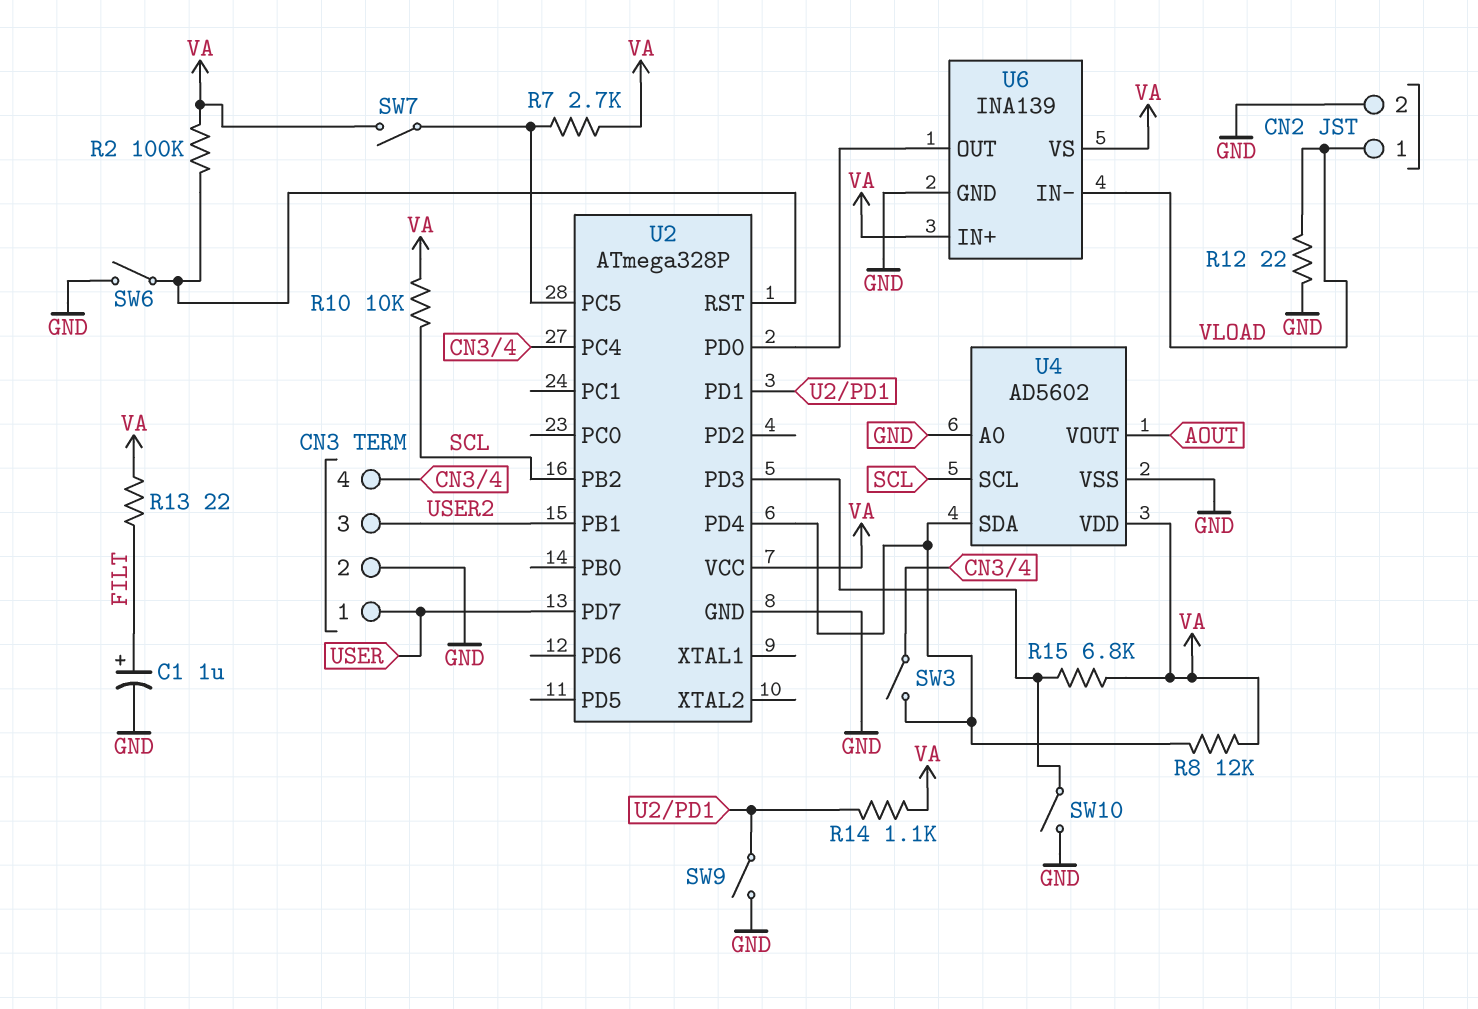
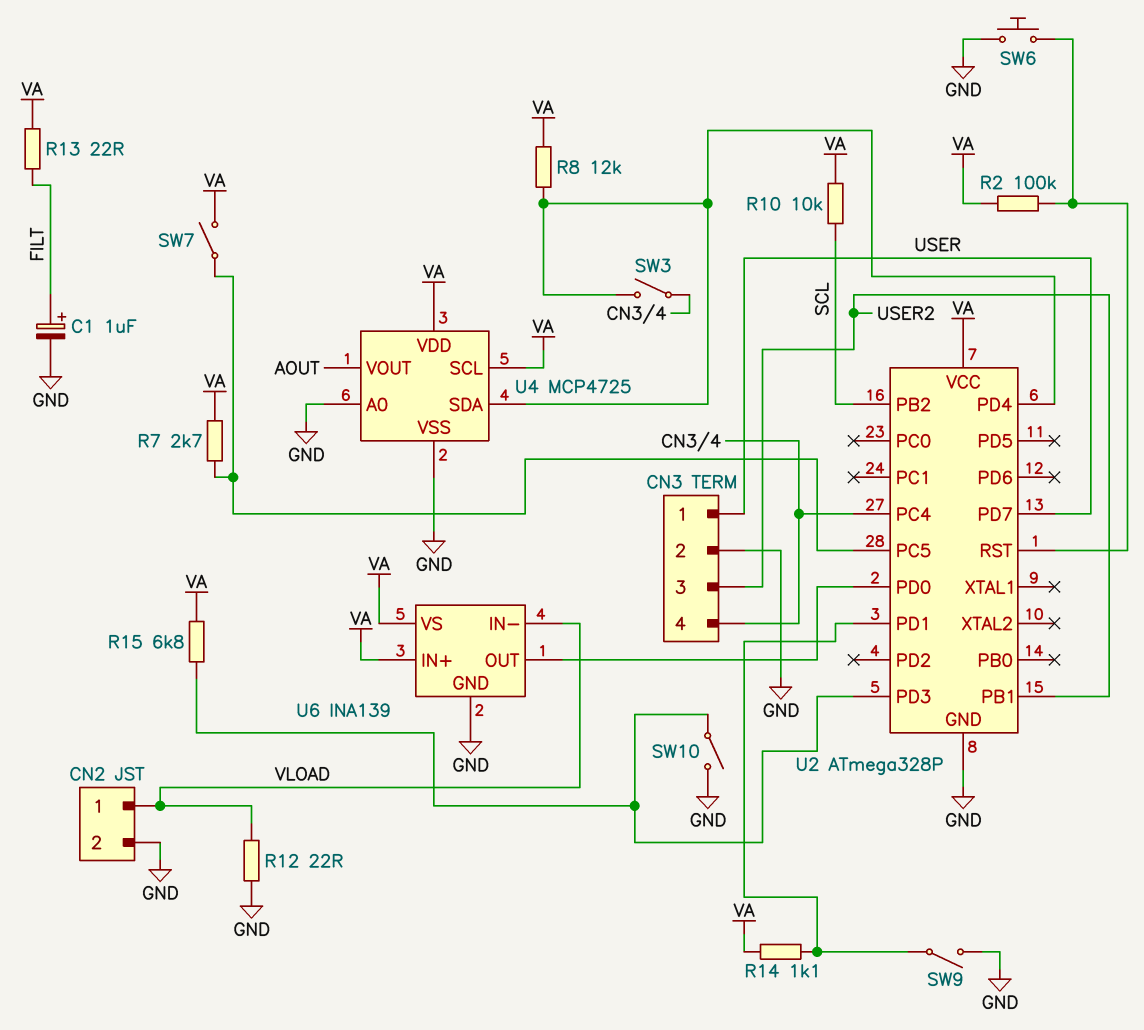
SW6: switch (GND, U2/RST) -> button (GND, U2/RST)
U4: AD5602 -> MCP4725
U4 pin SCL: SCL -> VA

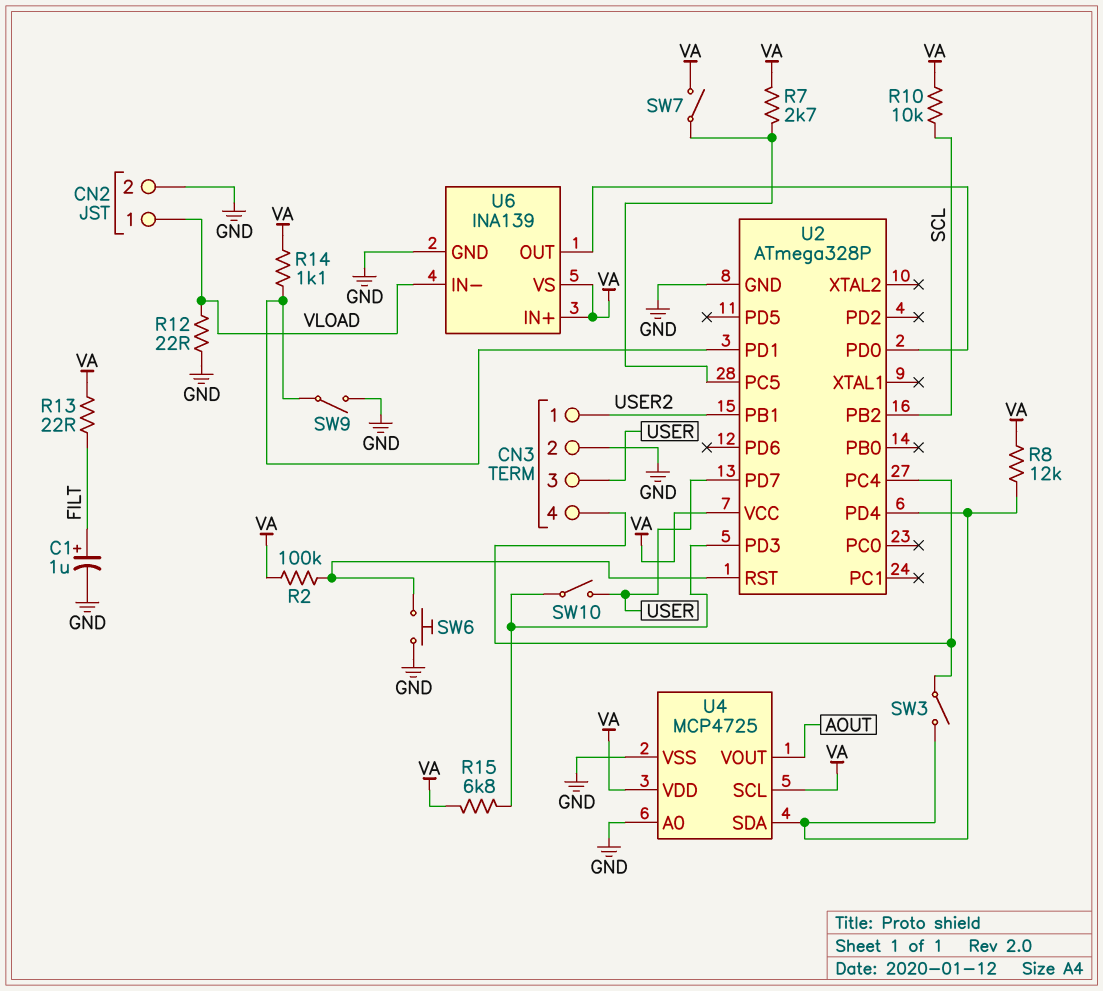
CN3 pin 1: USER -> USER2
CN3 pin 3: USER2 -> USER
SW10: switch (GND, U2/PD3) -> switch (U2/PD3, USER)

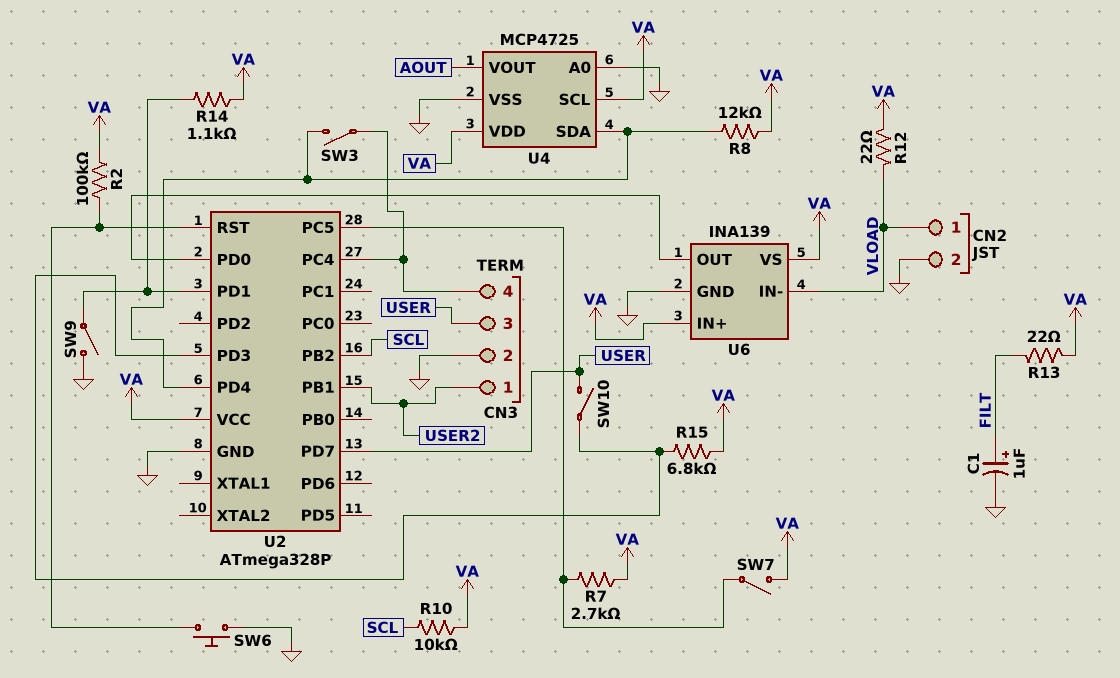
R12: 22 (GND, VLOAD) -> 22 (VA, VLOAD)

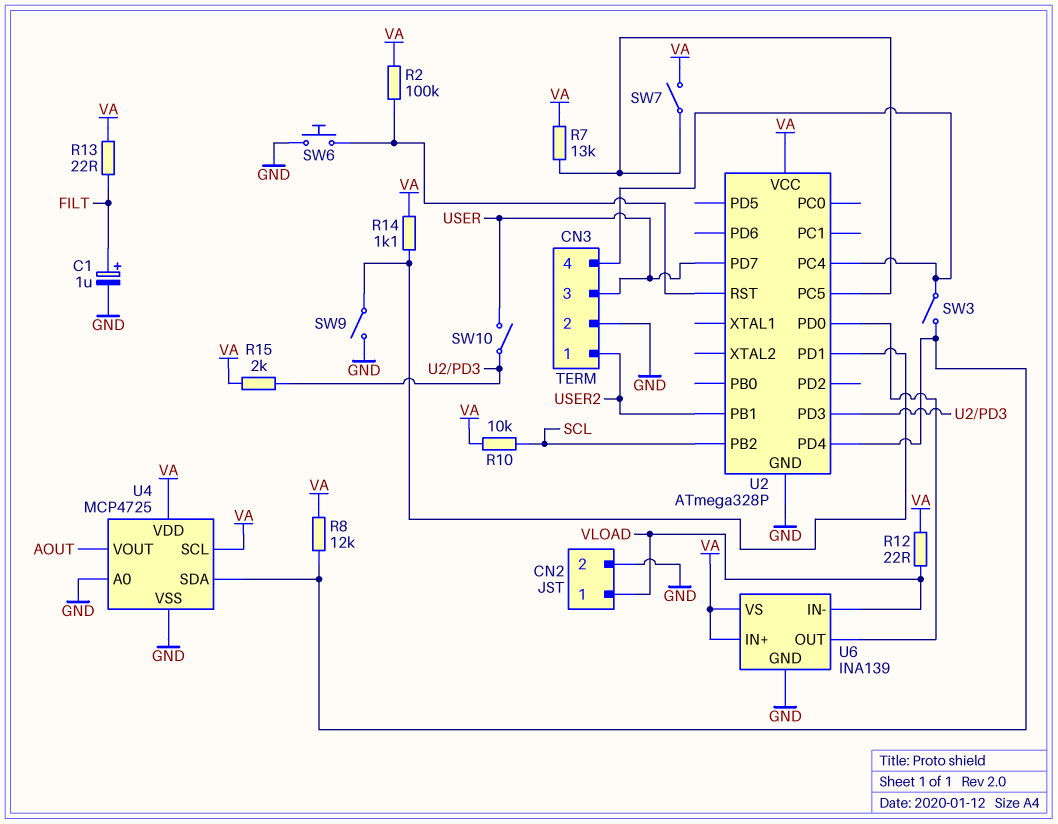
R7: 2.7k (U2/PC5, VA) -> 13k (U2/PC5, VA)
R15: 6.8k (U2/PD3, VA) -> 2k (U2/PD3, VA)

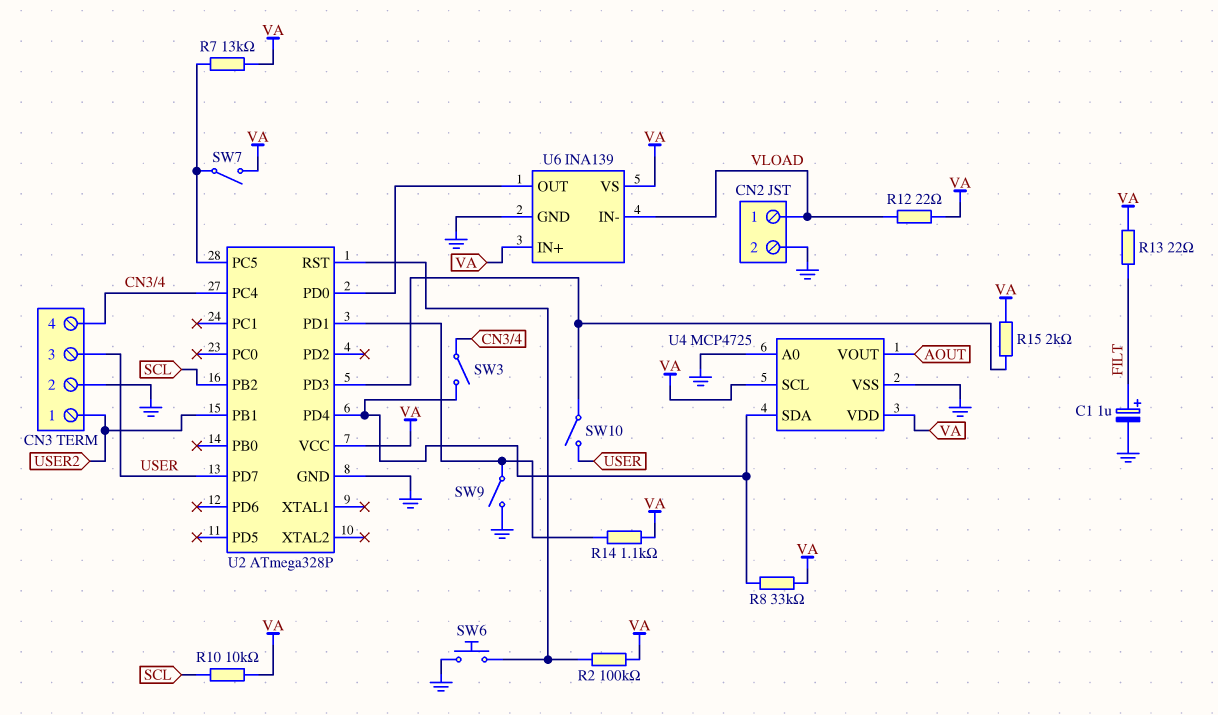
R8: 12k (U2/PD4, VA) -> 33k (U2/PD4, VA)

